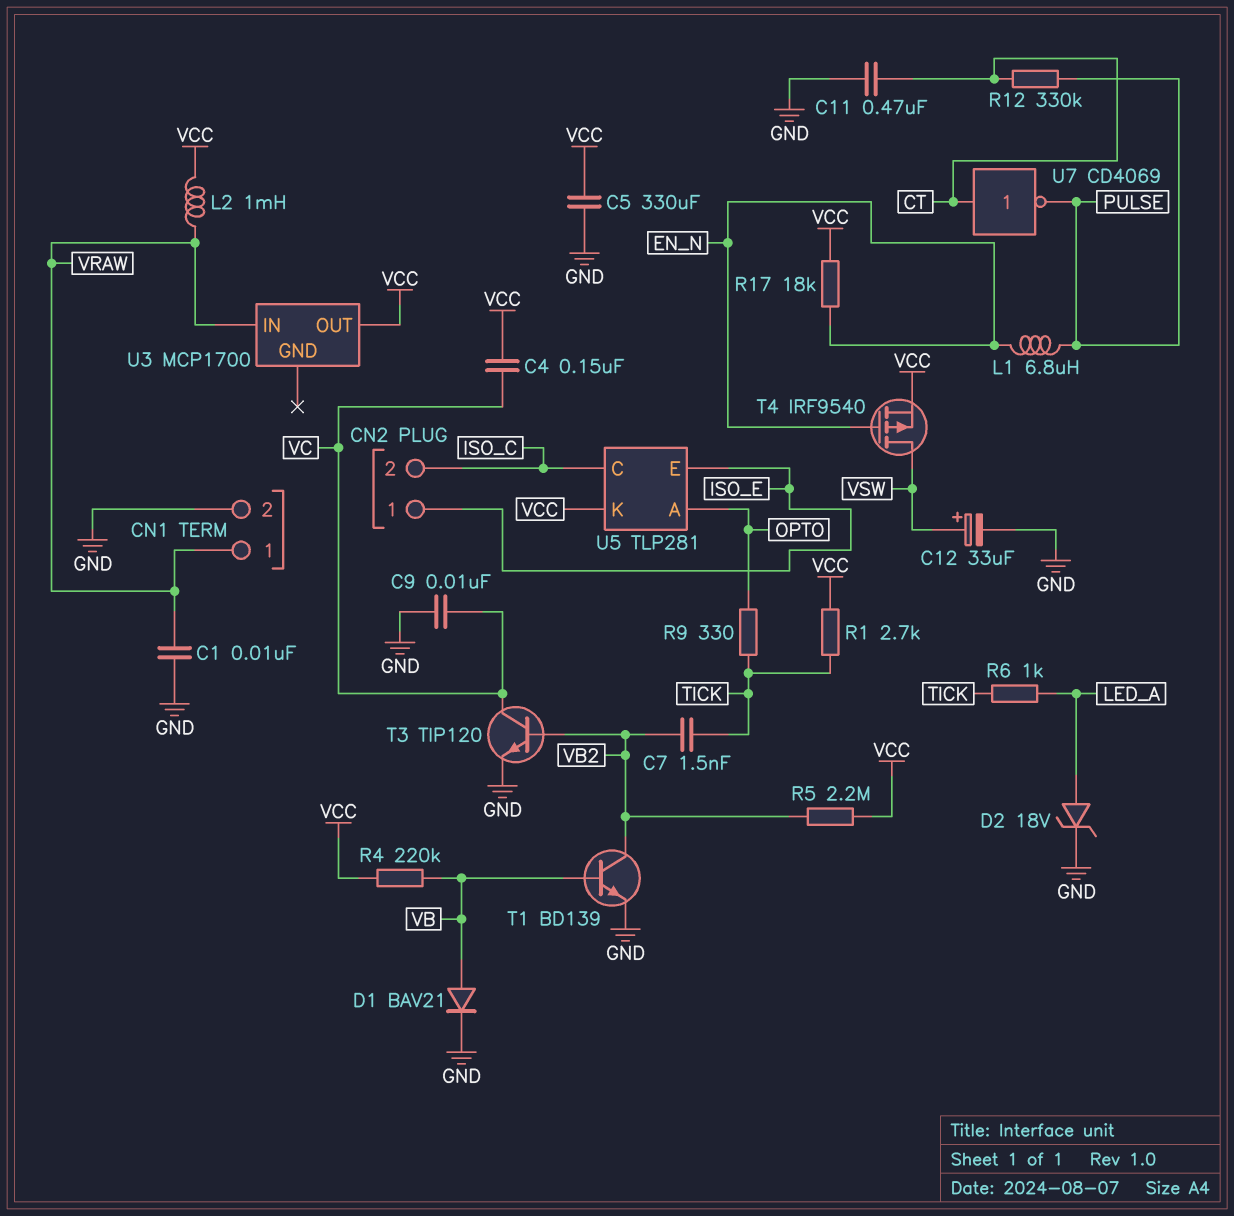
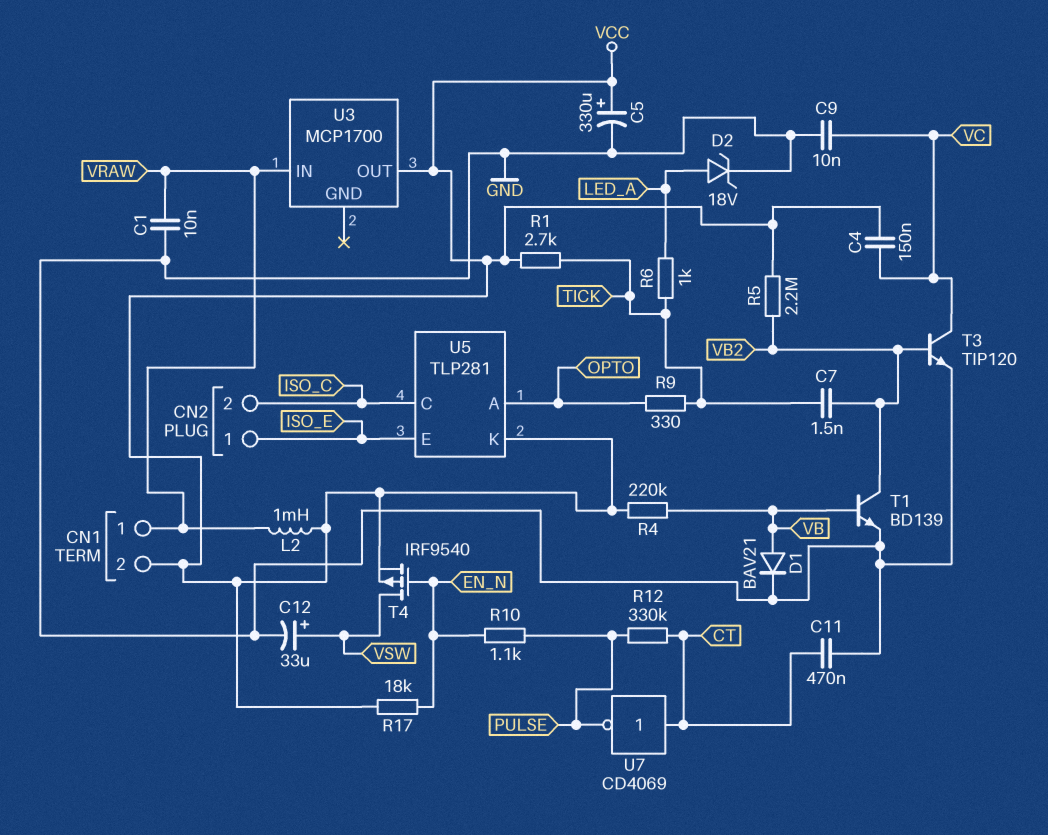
C5: 330uF (GND, VCC) -> 330uF (plus VCC, minus GND)
CN1 pin 2: GND -> VCC
L1: 6.8uH (EN_N, PULSE) -> none
R10: none -> 1.1k (EN_N, PULSE)

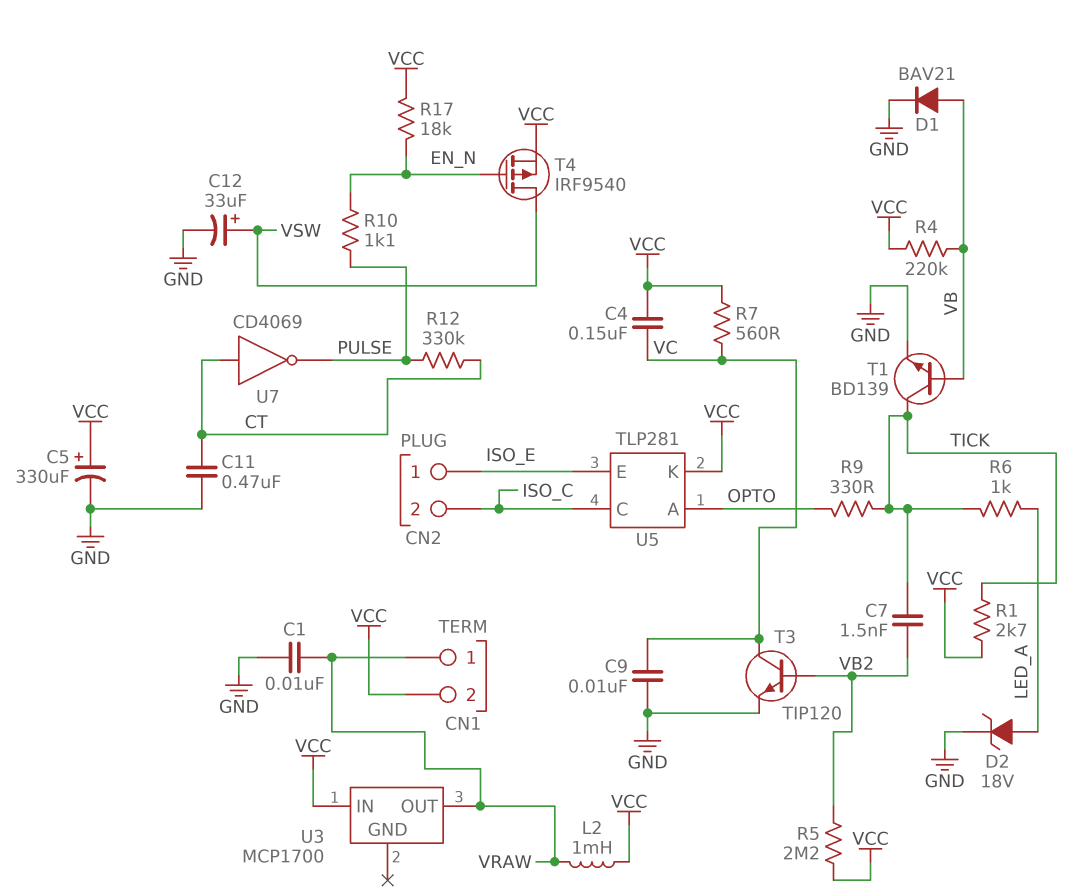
R7: none -> 560 (VC, VCC)
T1: NPN BD139 (B VB, C VB2, E GND) -> NPN BD139 (B VB, C TICK, E GND)
U3 pin IN: VRAW -> VCC
U3 pin OUT: VCC -> VRAW

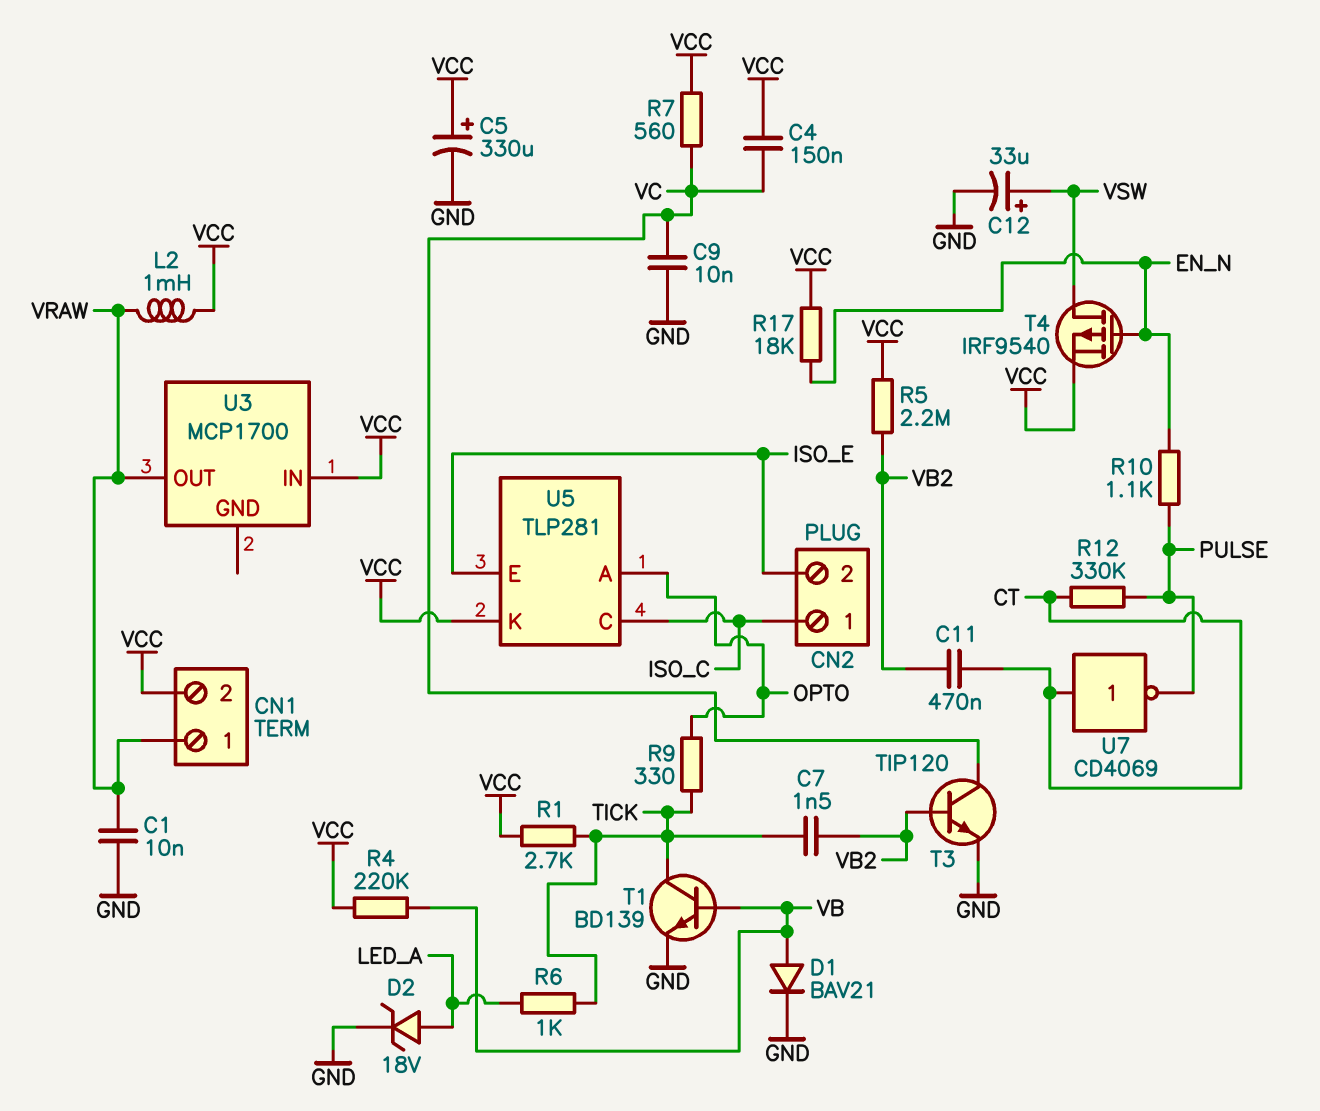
C11: 470nF (CT, GND) -> 470nF (CT, VB2)
CN2 pin 1: ISO_E -> ISO_C
CN2 pin 2: ISO_C -> ISO_E

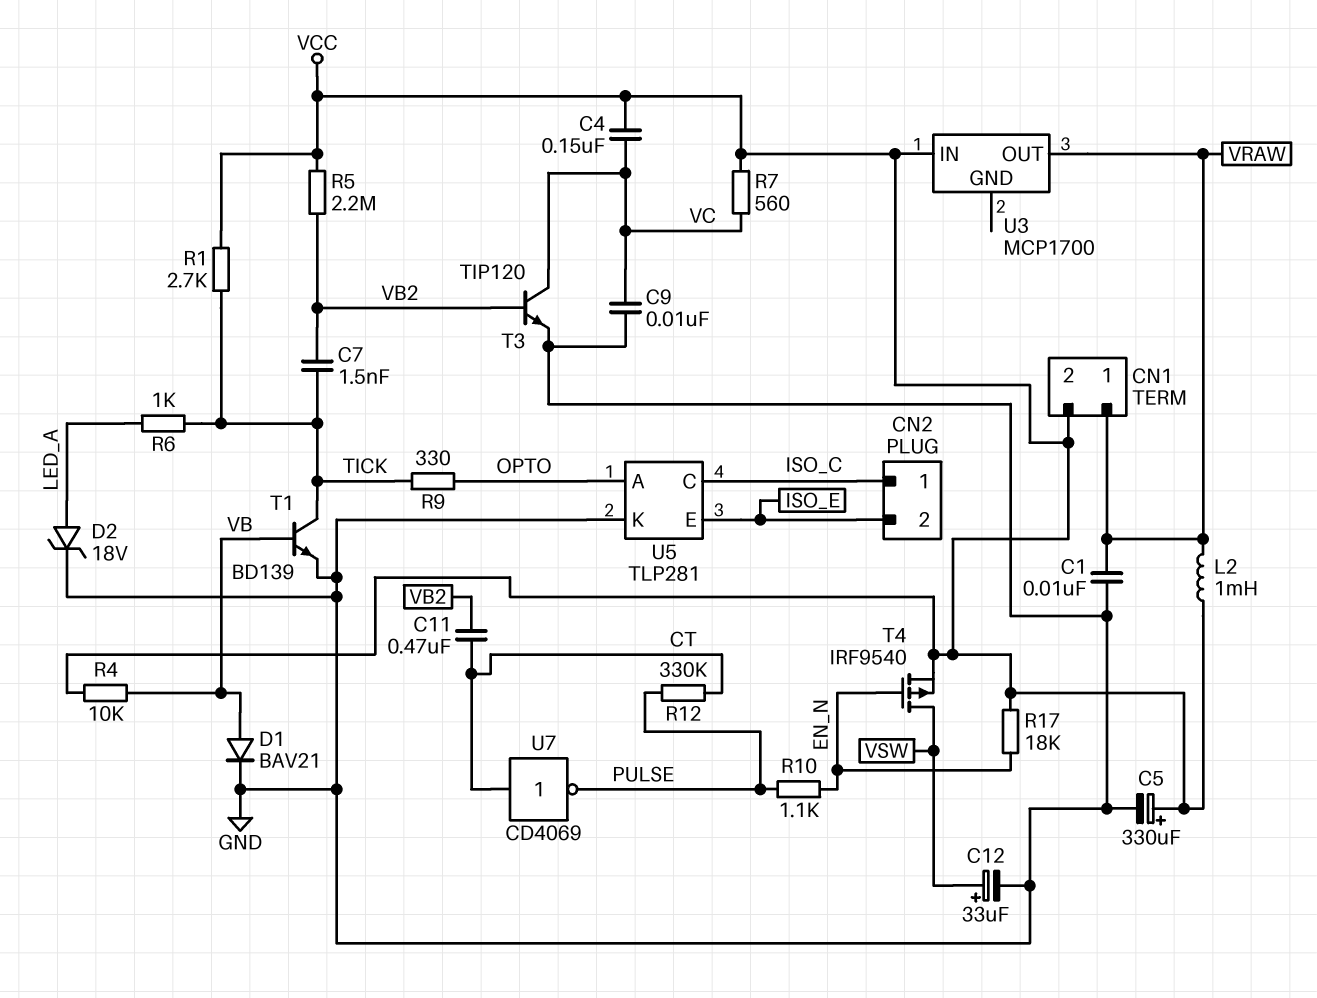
R4: 220k (VB, VCC) -> 10k (VB, VCC)
U5 pin K: VCC -> GND

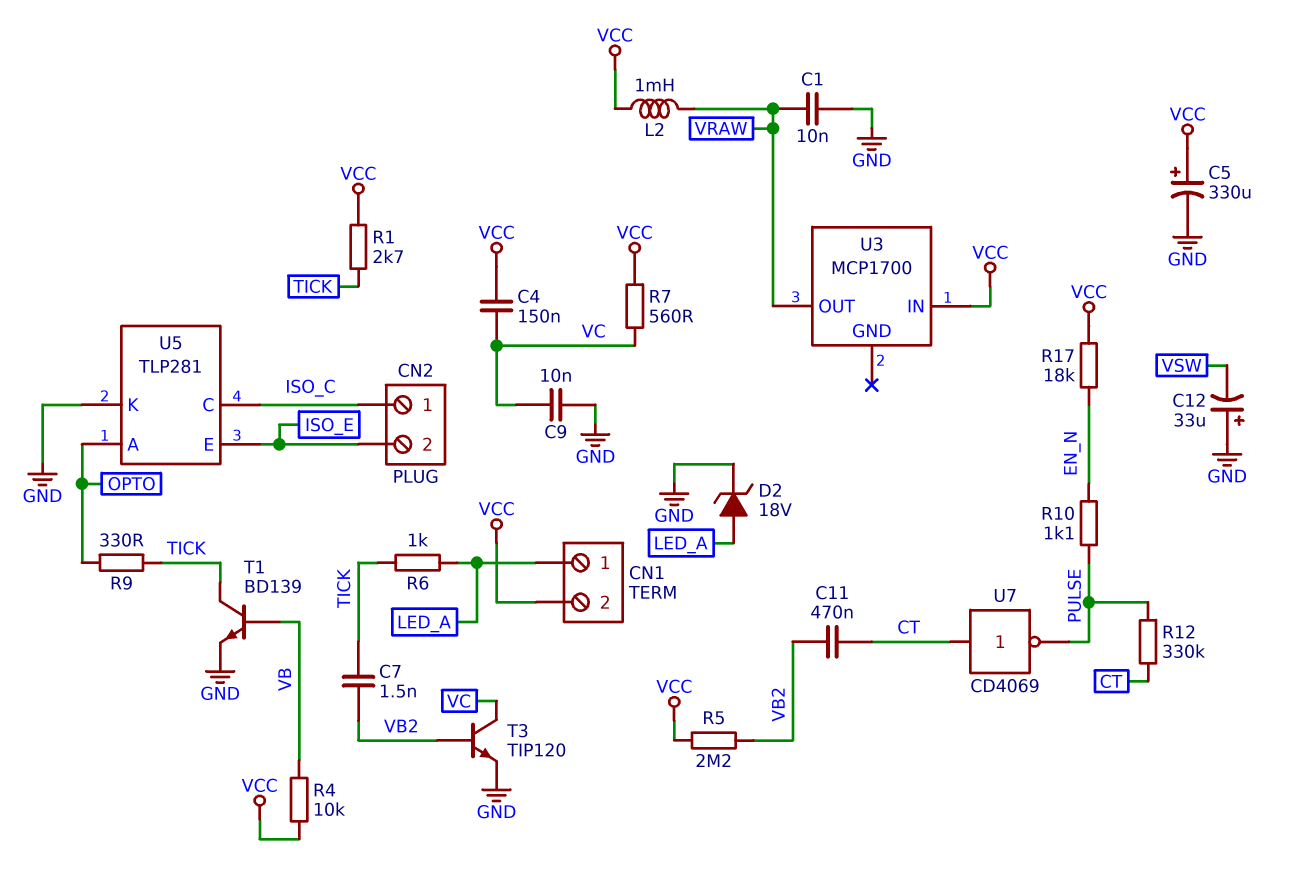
C12: 33uF (plus VSW, minus GND) -> 33uF (plus GND, minus VSW)
CN1 pin 1: VRAW -> LED_A
D1: diode BAV21 (A VB, K GND) -> none
T4: PMOS IRF9540 (G EN_N, D VSW, S VCC) -> none

